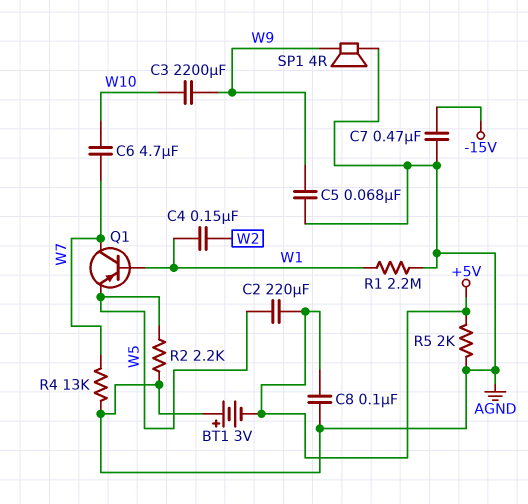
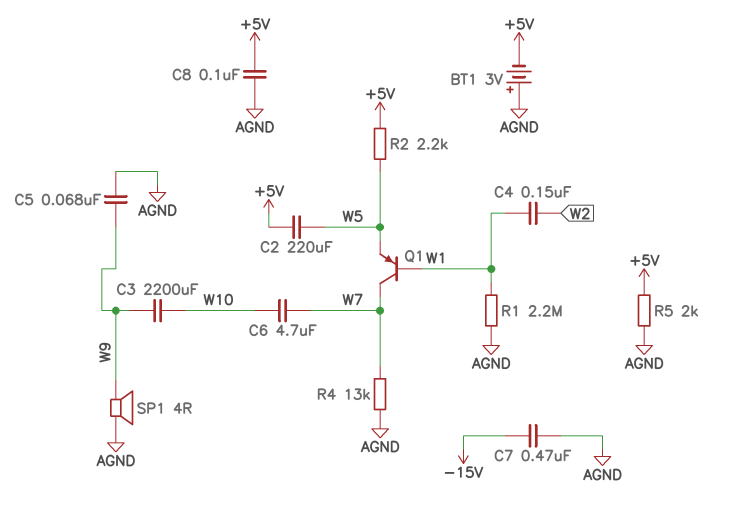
R2: 2.2k (AGND, W5) -> 2.2k (+5V, W5)

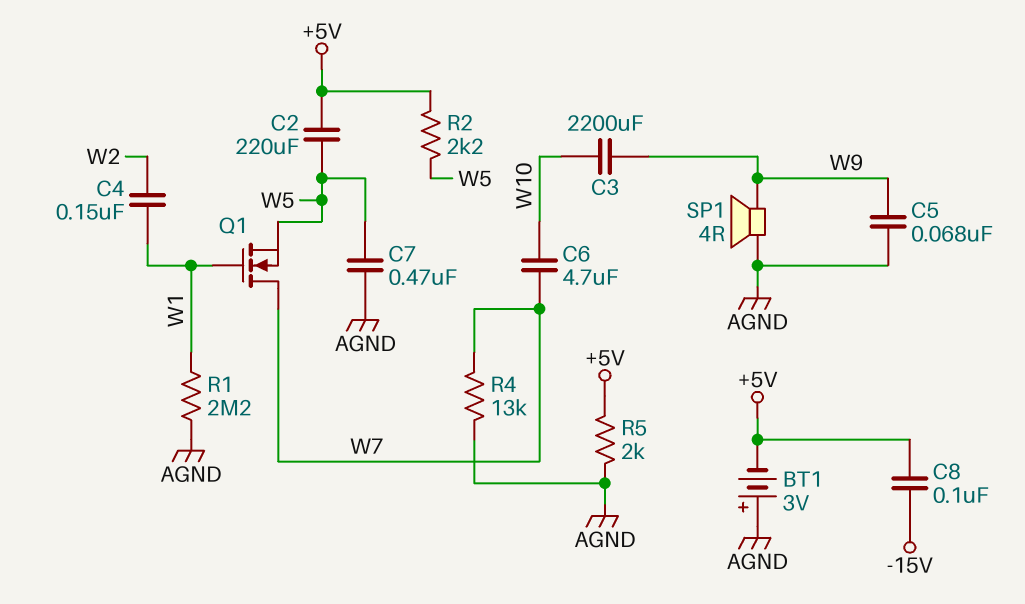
C7: 470nF (-15V, AGND) -> 470nF (AGND, W5)
C8: 100nF (+5V, AGND) -> 100nF (+5V, -15V)
Q1: PNP (B W1, C W7, E W5) -> NMOS (G W1, D W7, S W5)

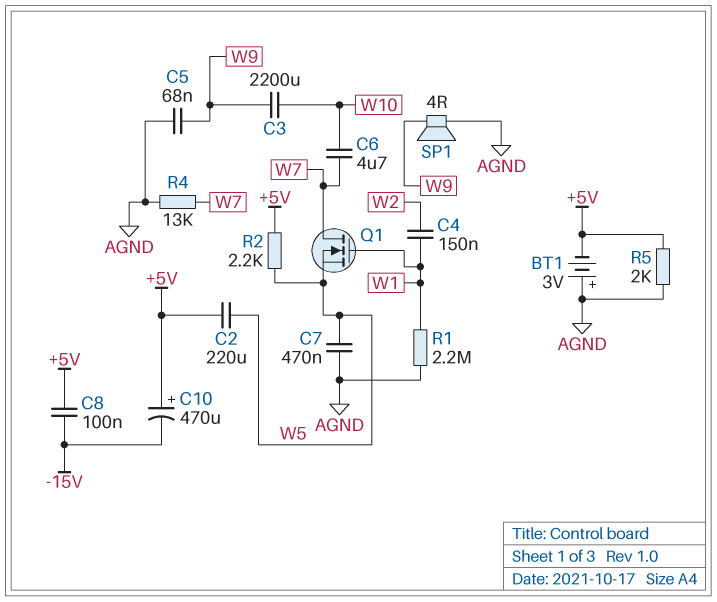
C10: none -> 470uF (plus +5V, minus -15V)

